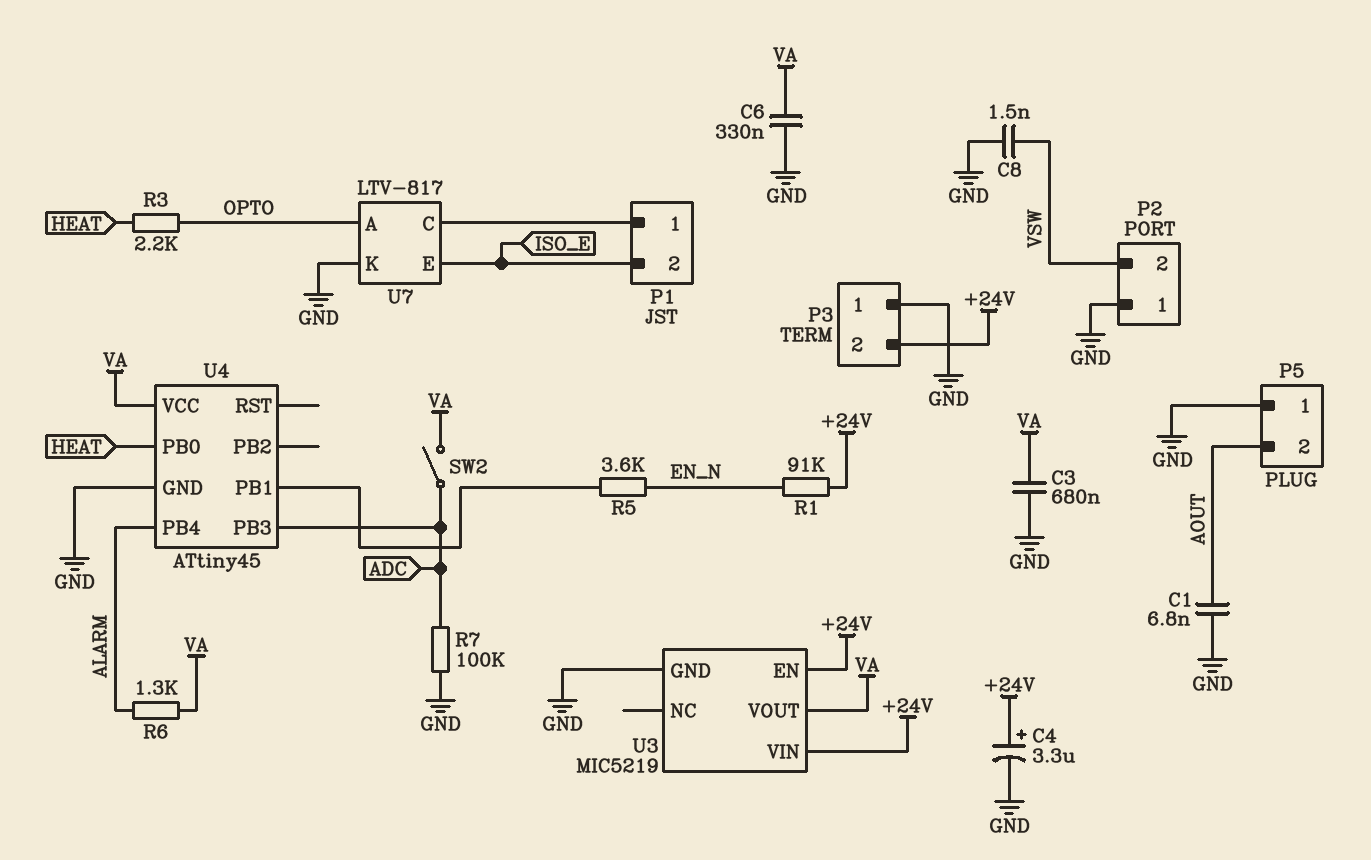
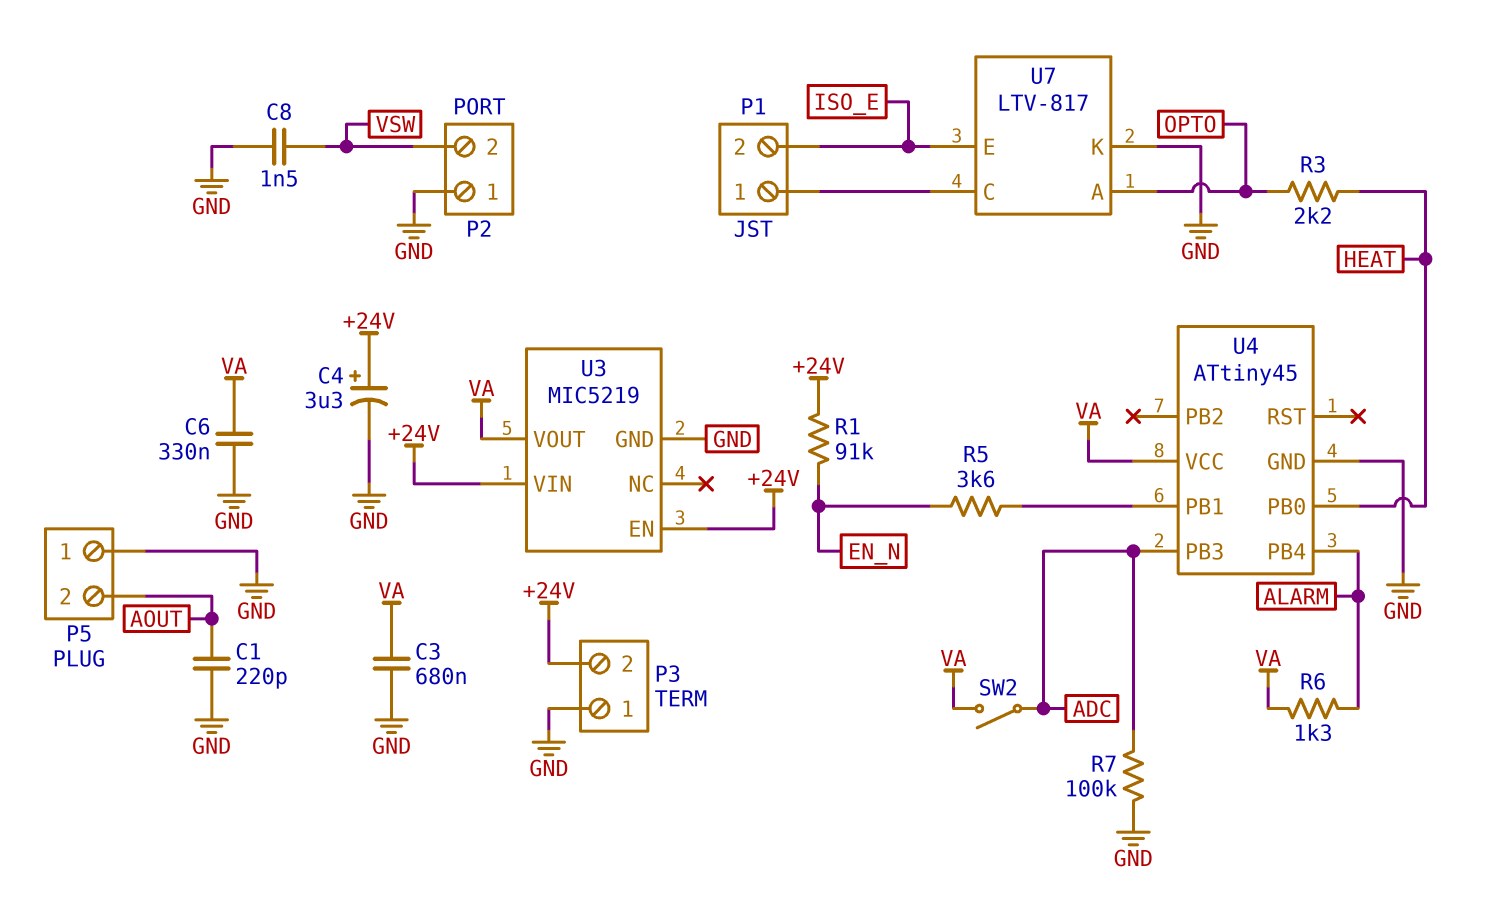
C1: 6.8nF (AOUT, GND) -> 220pF (AOUT, GND)

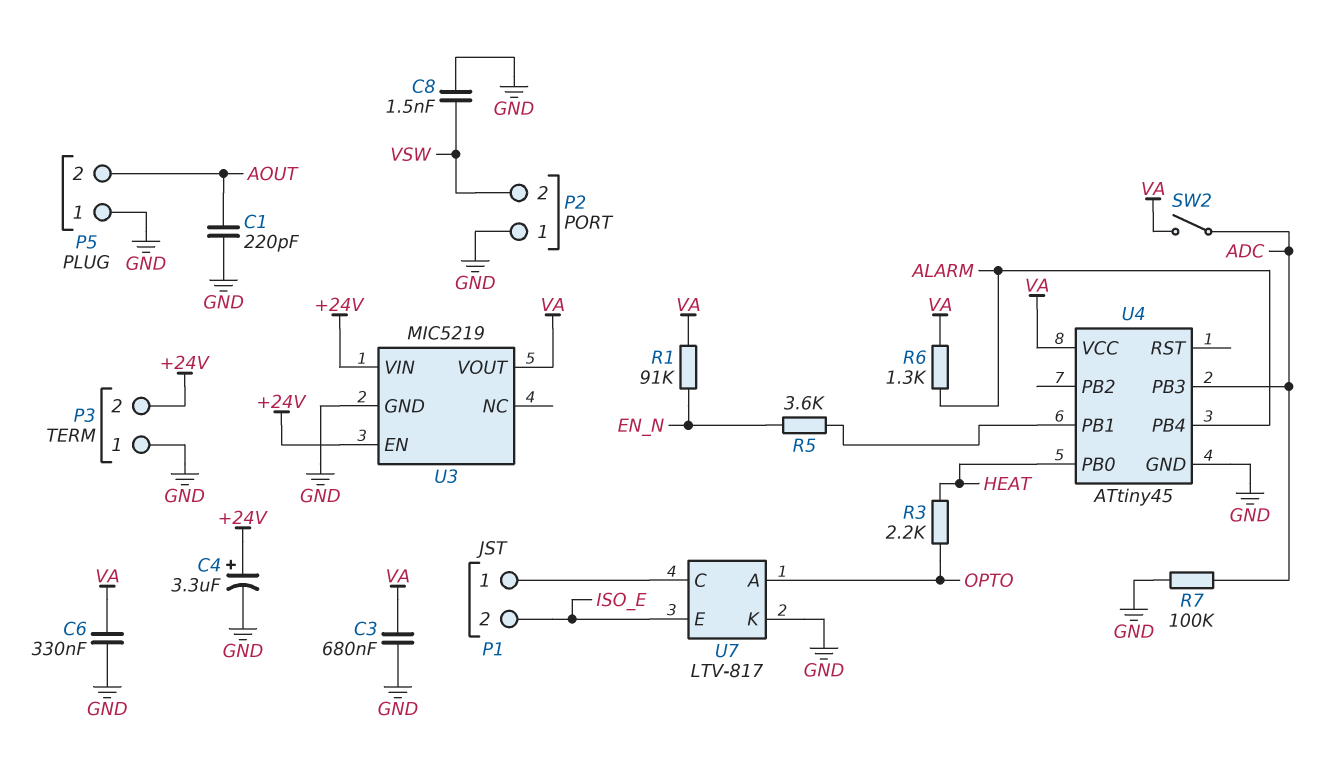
R1: 91k (+24V, EN_N) -> 91k (EN_N, VA)

